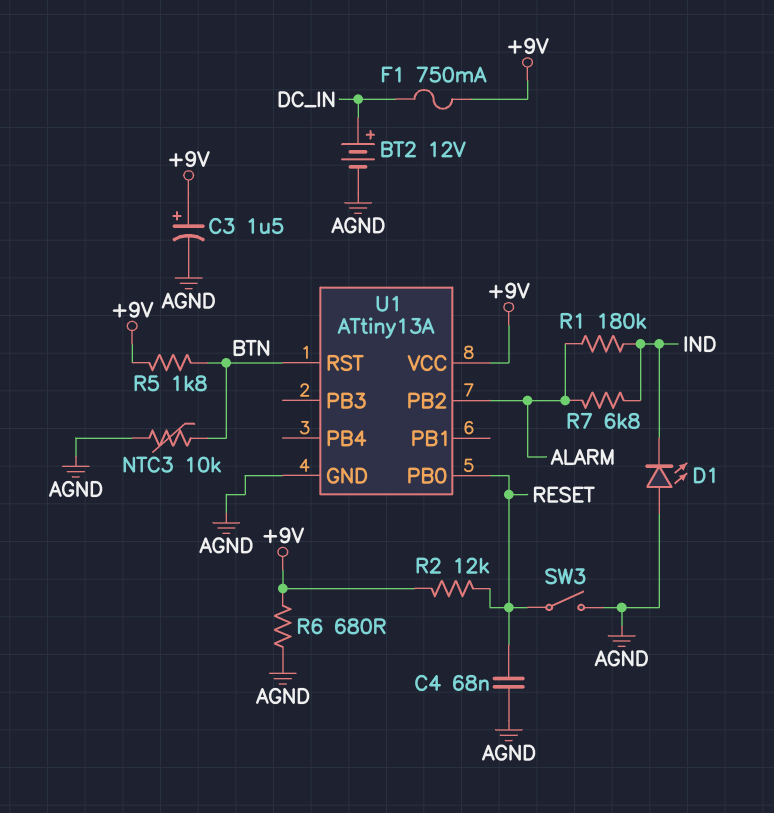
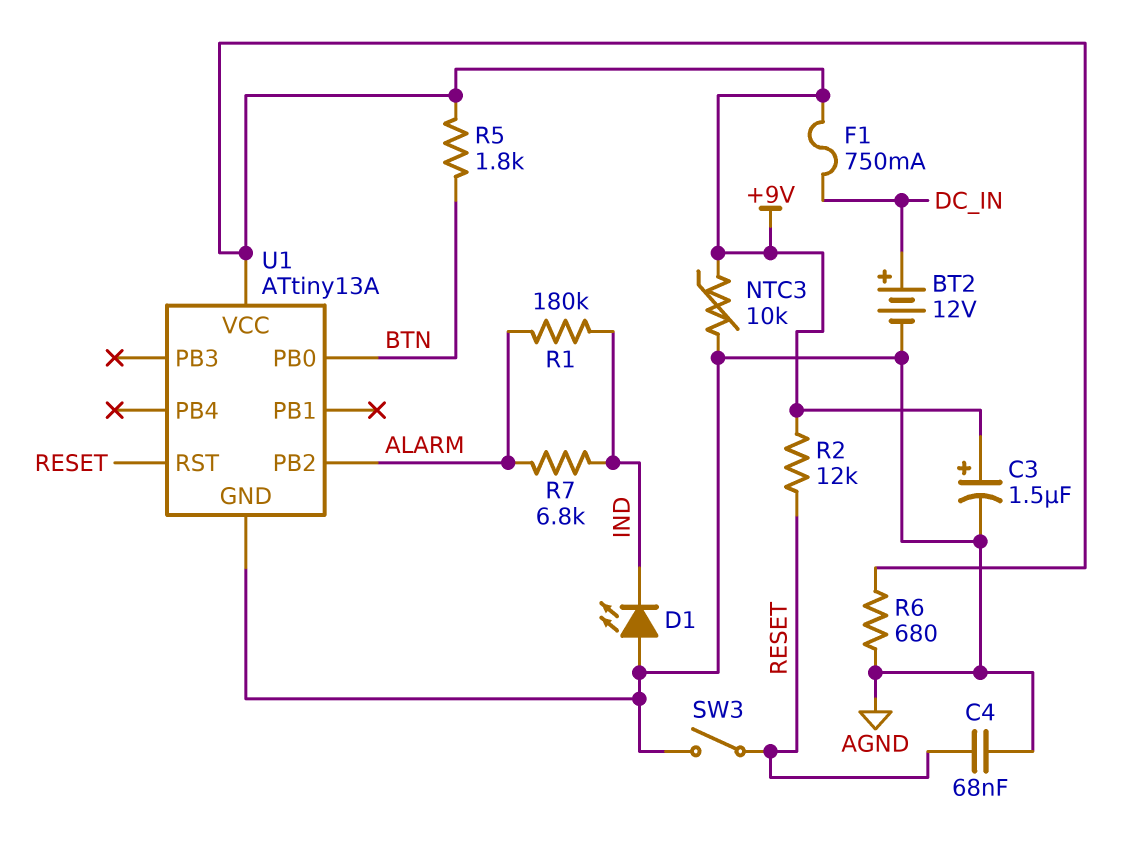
NTC3: 10k (AGND, BTN) -> 10k (+9V, AGND)
U1 pin PB0: RESET -> BTN
U1 pin RST: BTN -> RESET

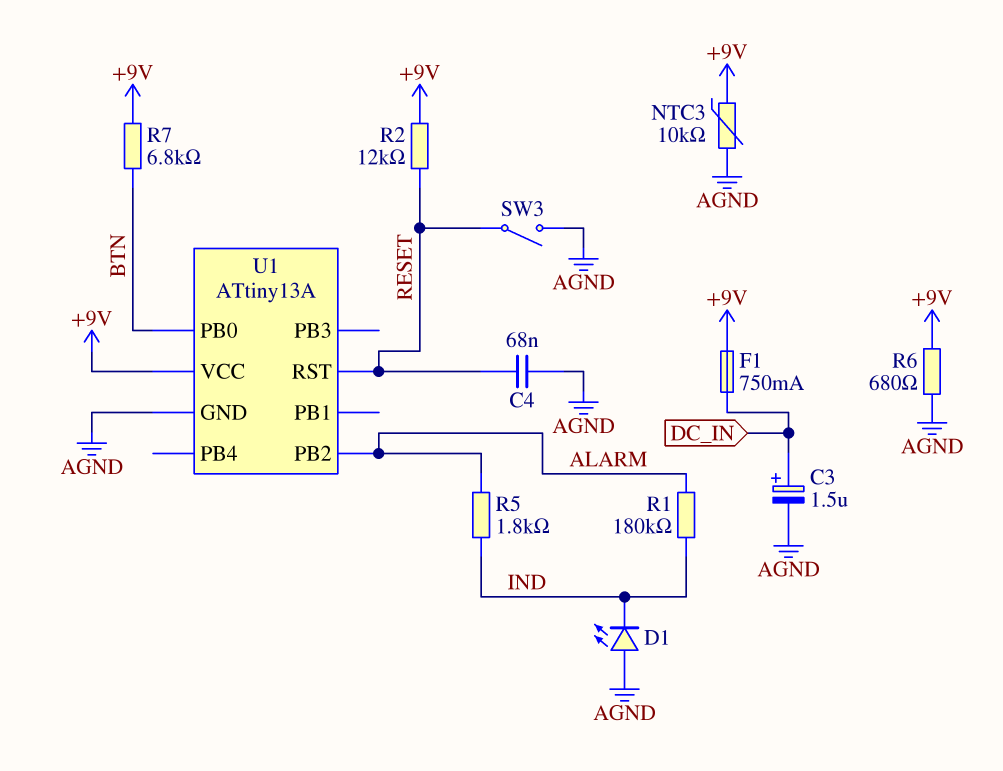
BT2: 12V (plus DC_IN, minus AGND) -> none
C3: 1.5uF (plus +9V, minus AGND) -> 1.5uF (plus DC_IN, minus AGND)
R5: 1.8k (+9V, BTN) -> 1.8k (ALARM, IND)
R7: 6.8k (ALARM, IND) -> 6.8k (+9V, BTN)

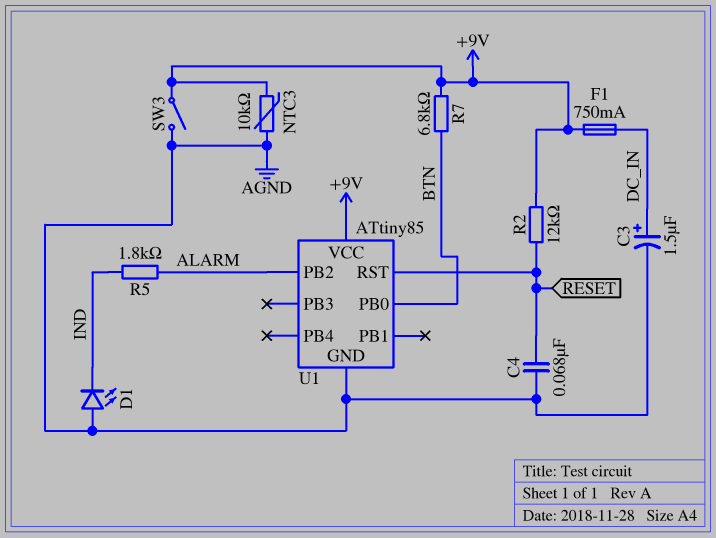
R1: 180k (ALARM, IND) -> none
R6: 680 (+9V, AGND) -> none
SW3: switch (AGND, RESET) -> switch (+9V, AGND)
U1: ATtiny13A -> ATtiny85

